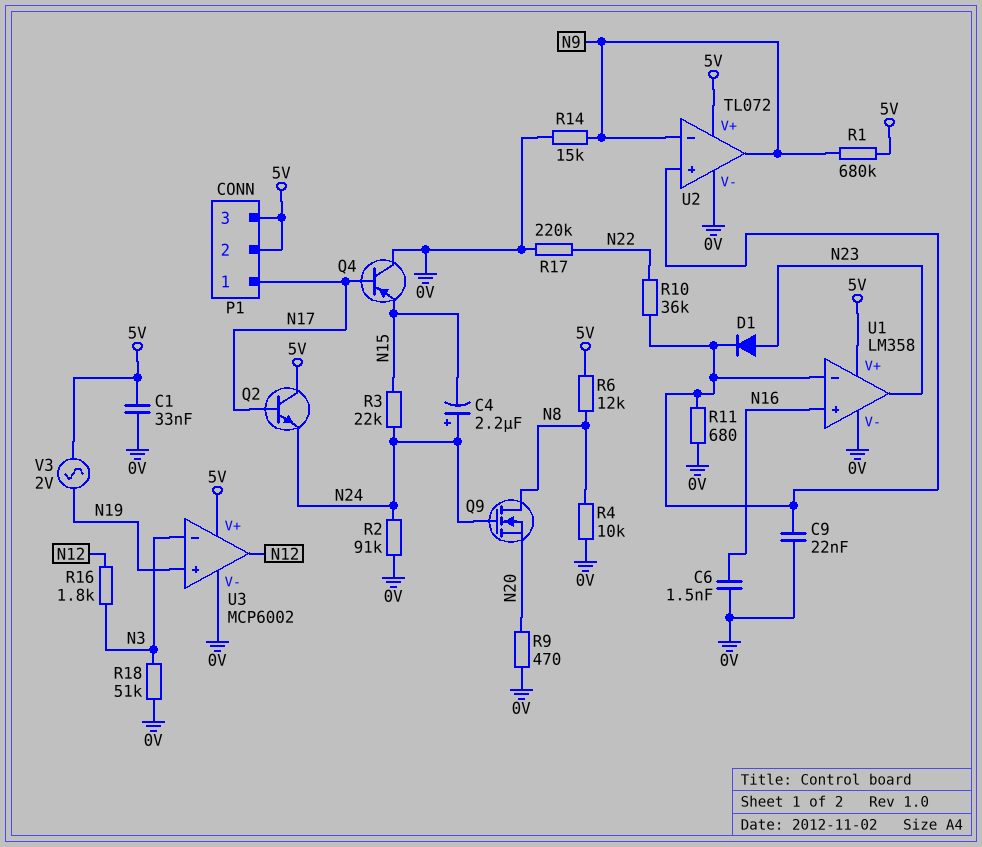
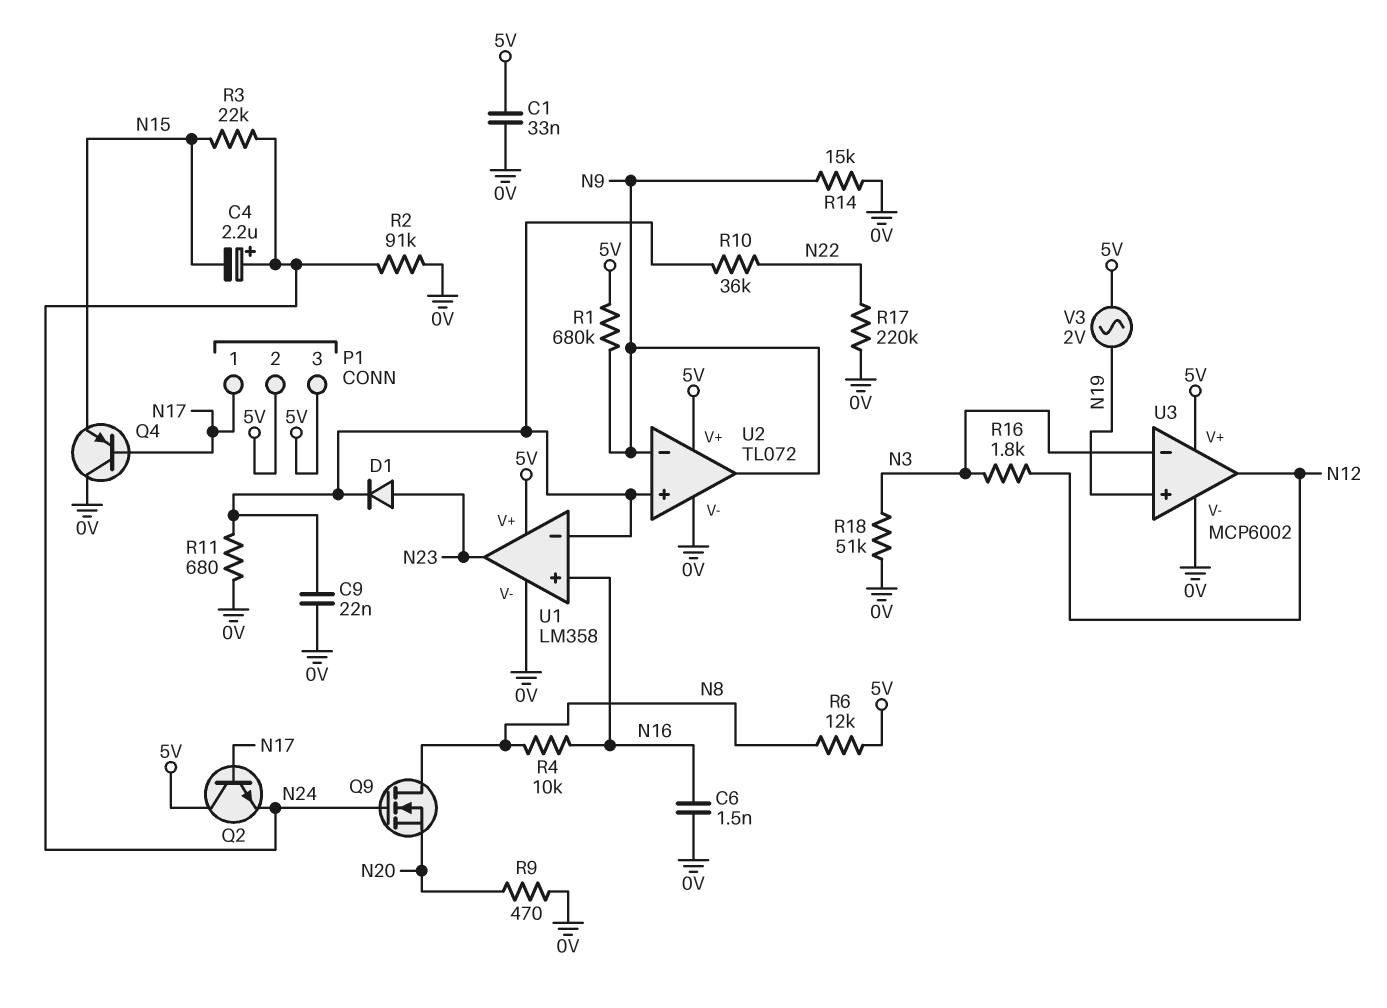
R4: 10k (0V, N8) -> 10k (N8, N16)

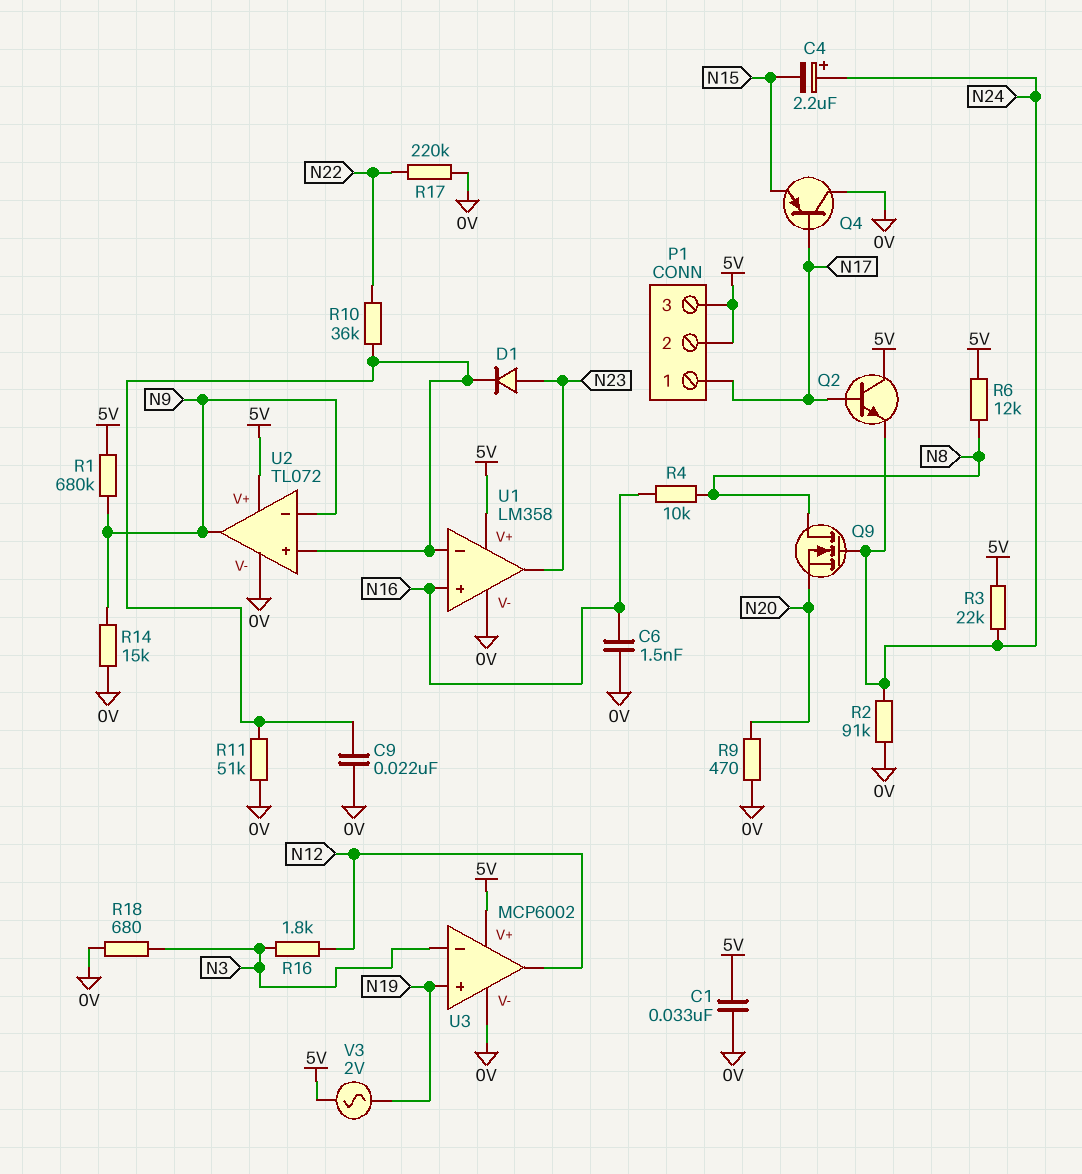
R3: 22k (N15, N24) -> 22k (5V, N24)
R11: 680 (0V, U1/in-) -> 51k (0V, U1/in-)
R18: 51k (0V, N3) -> 680 (0V, N3)

